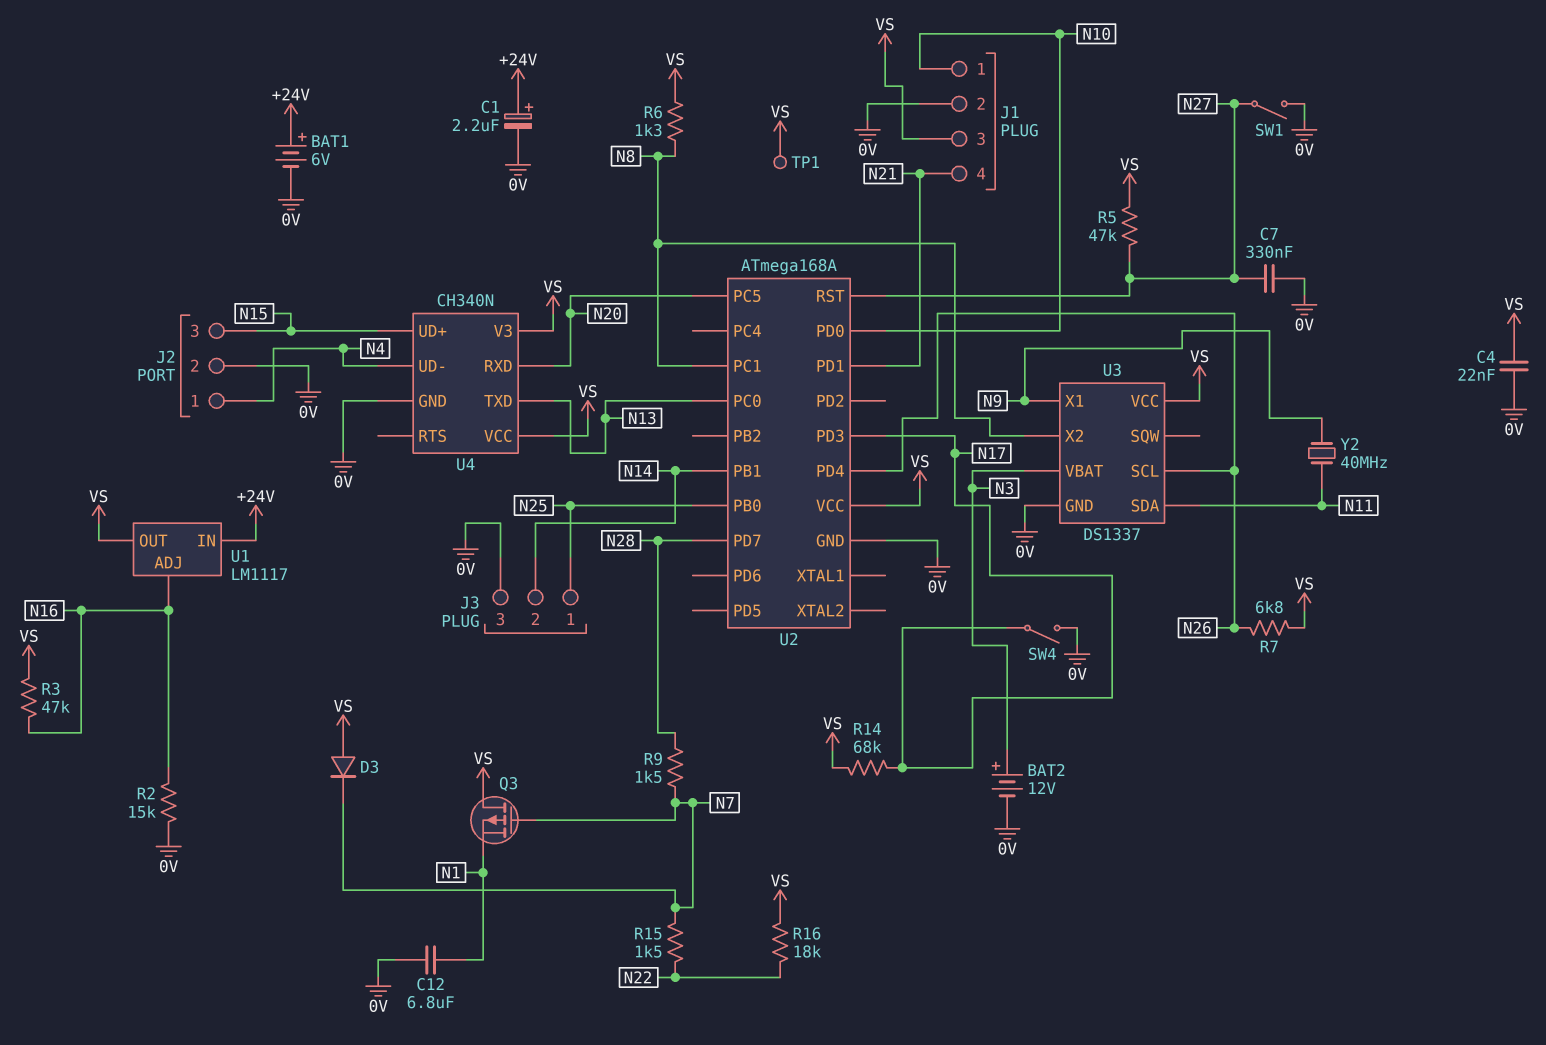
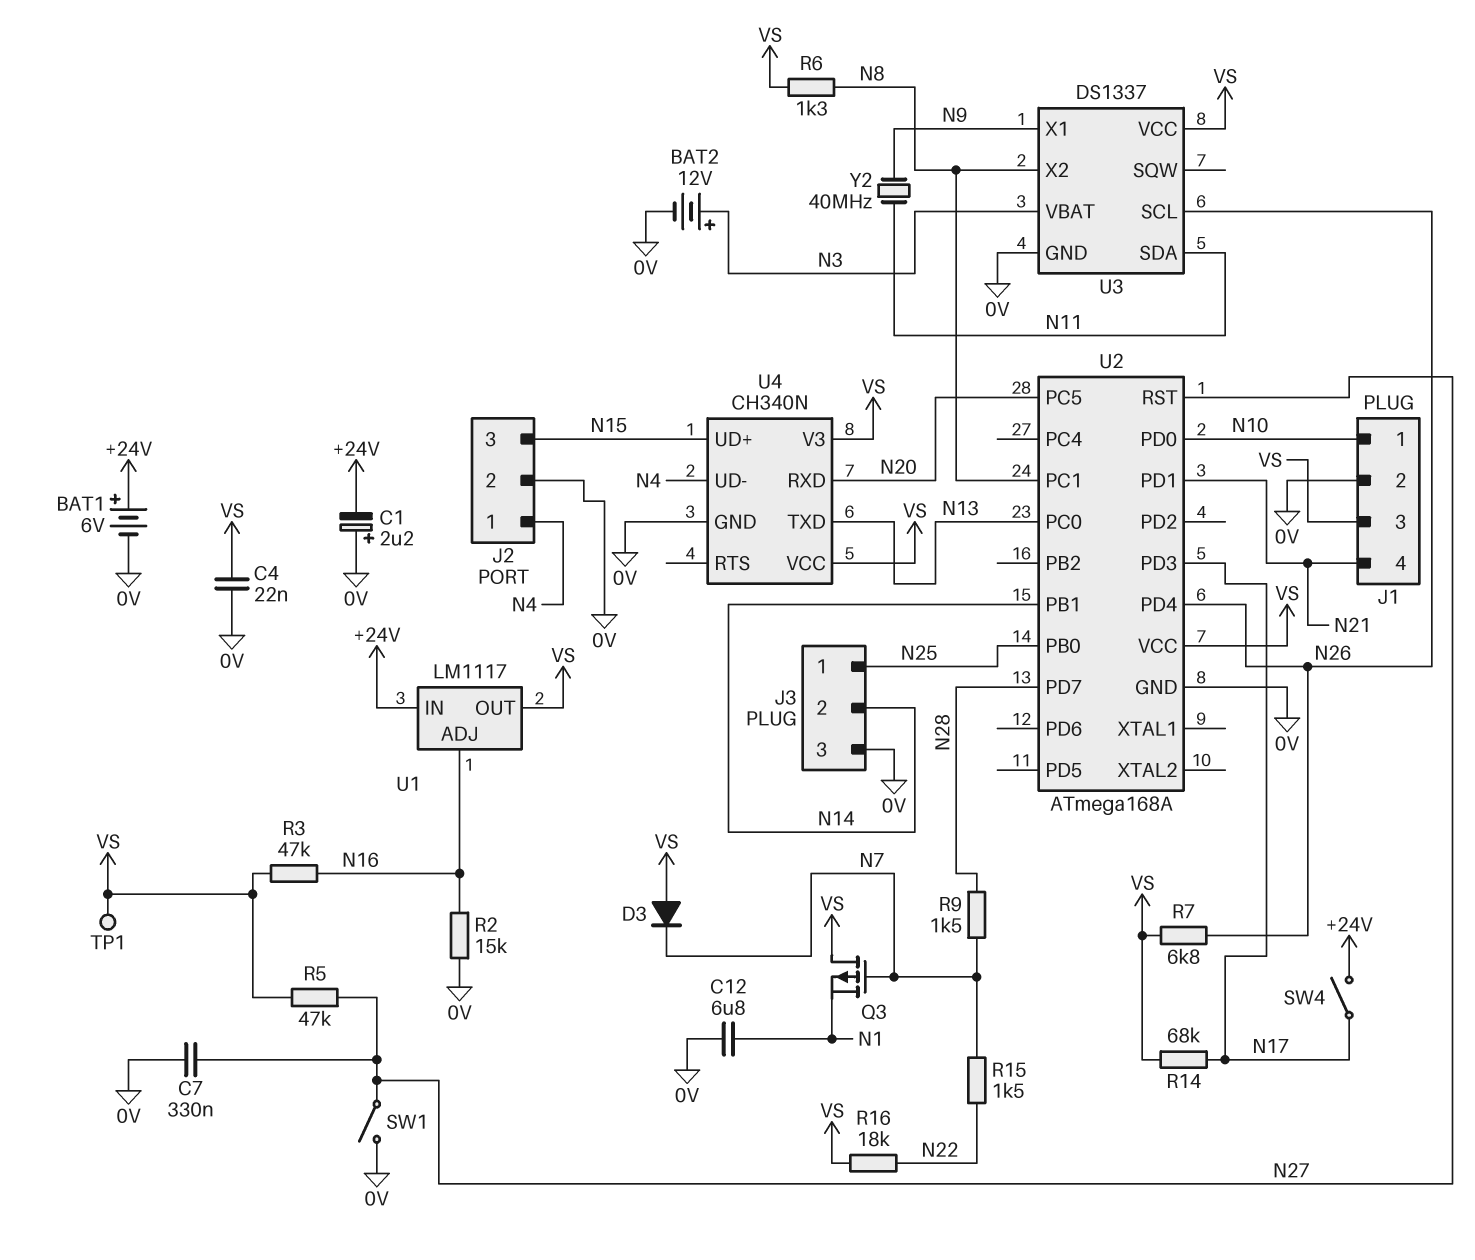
C1: 2.2uF (plus +24V, minus 0V) -> 2.2uF (plus 0V, minus +24V)
SW4: switch (0V, N17) -> switch (+24V, N17)

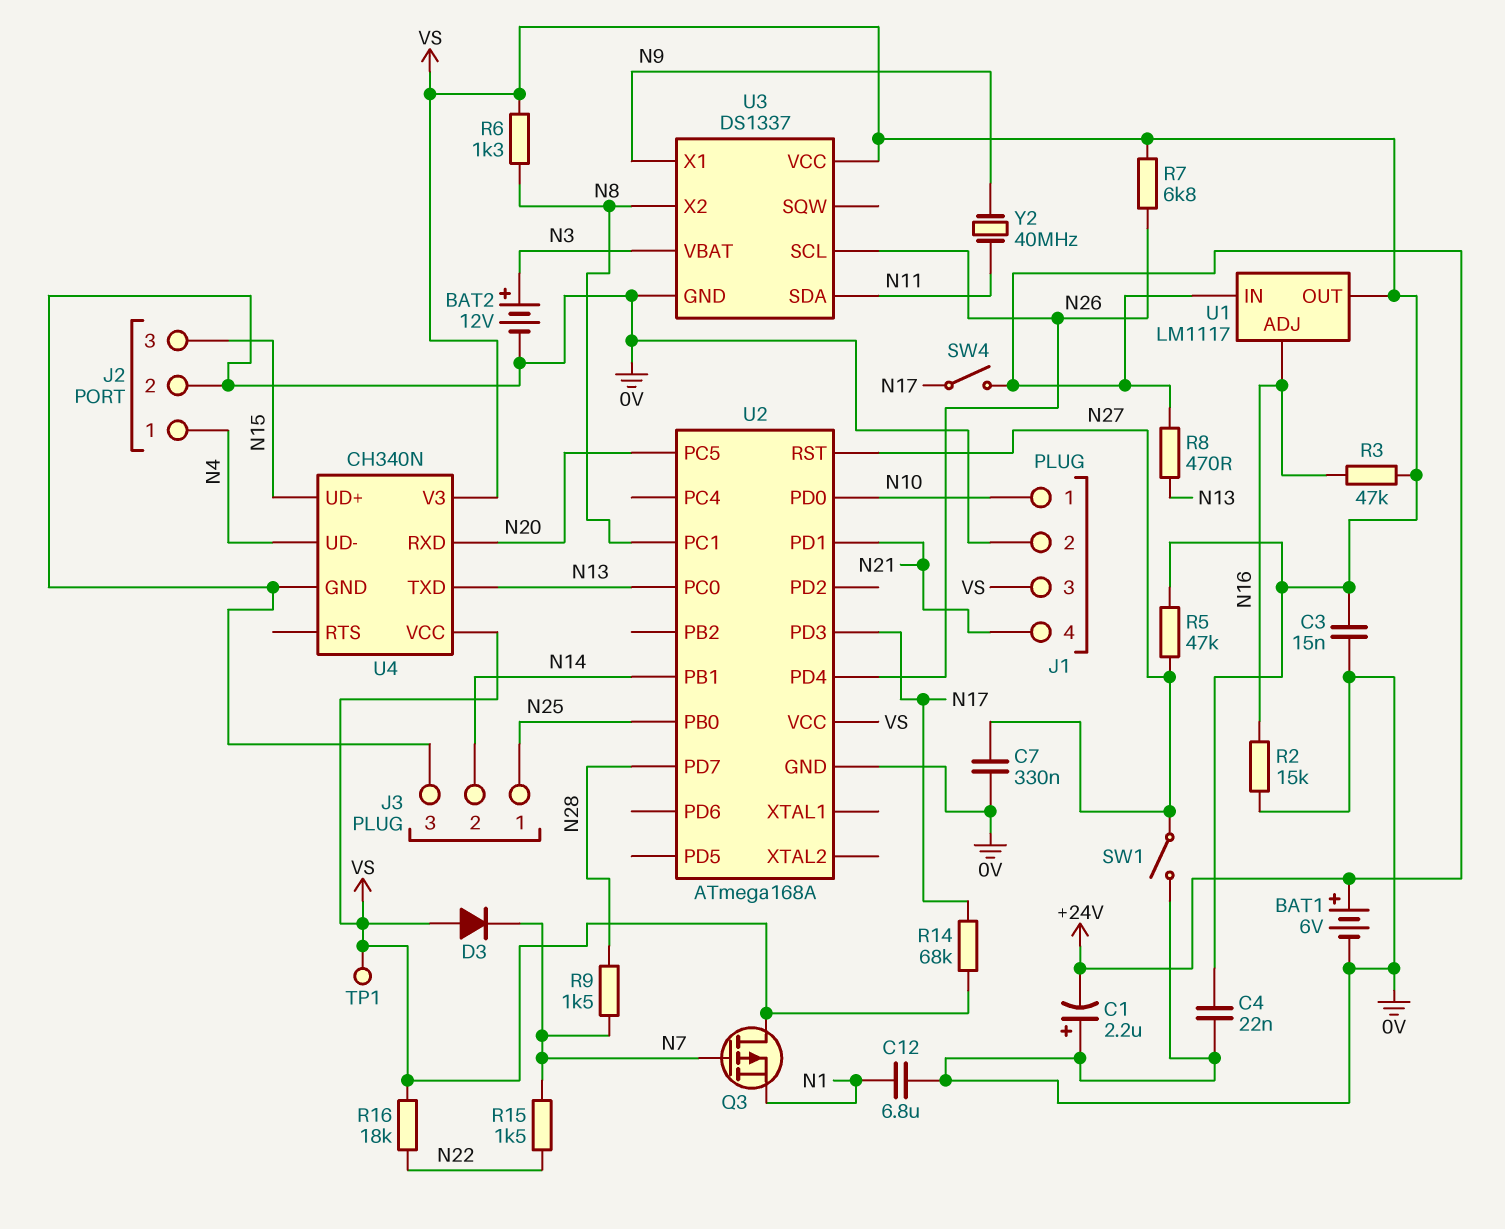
C3: none -> 15nF (0V, VS)
R8: none -> 470 (+24V, N13)

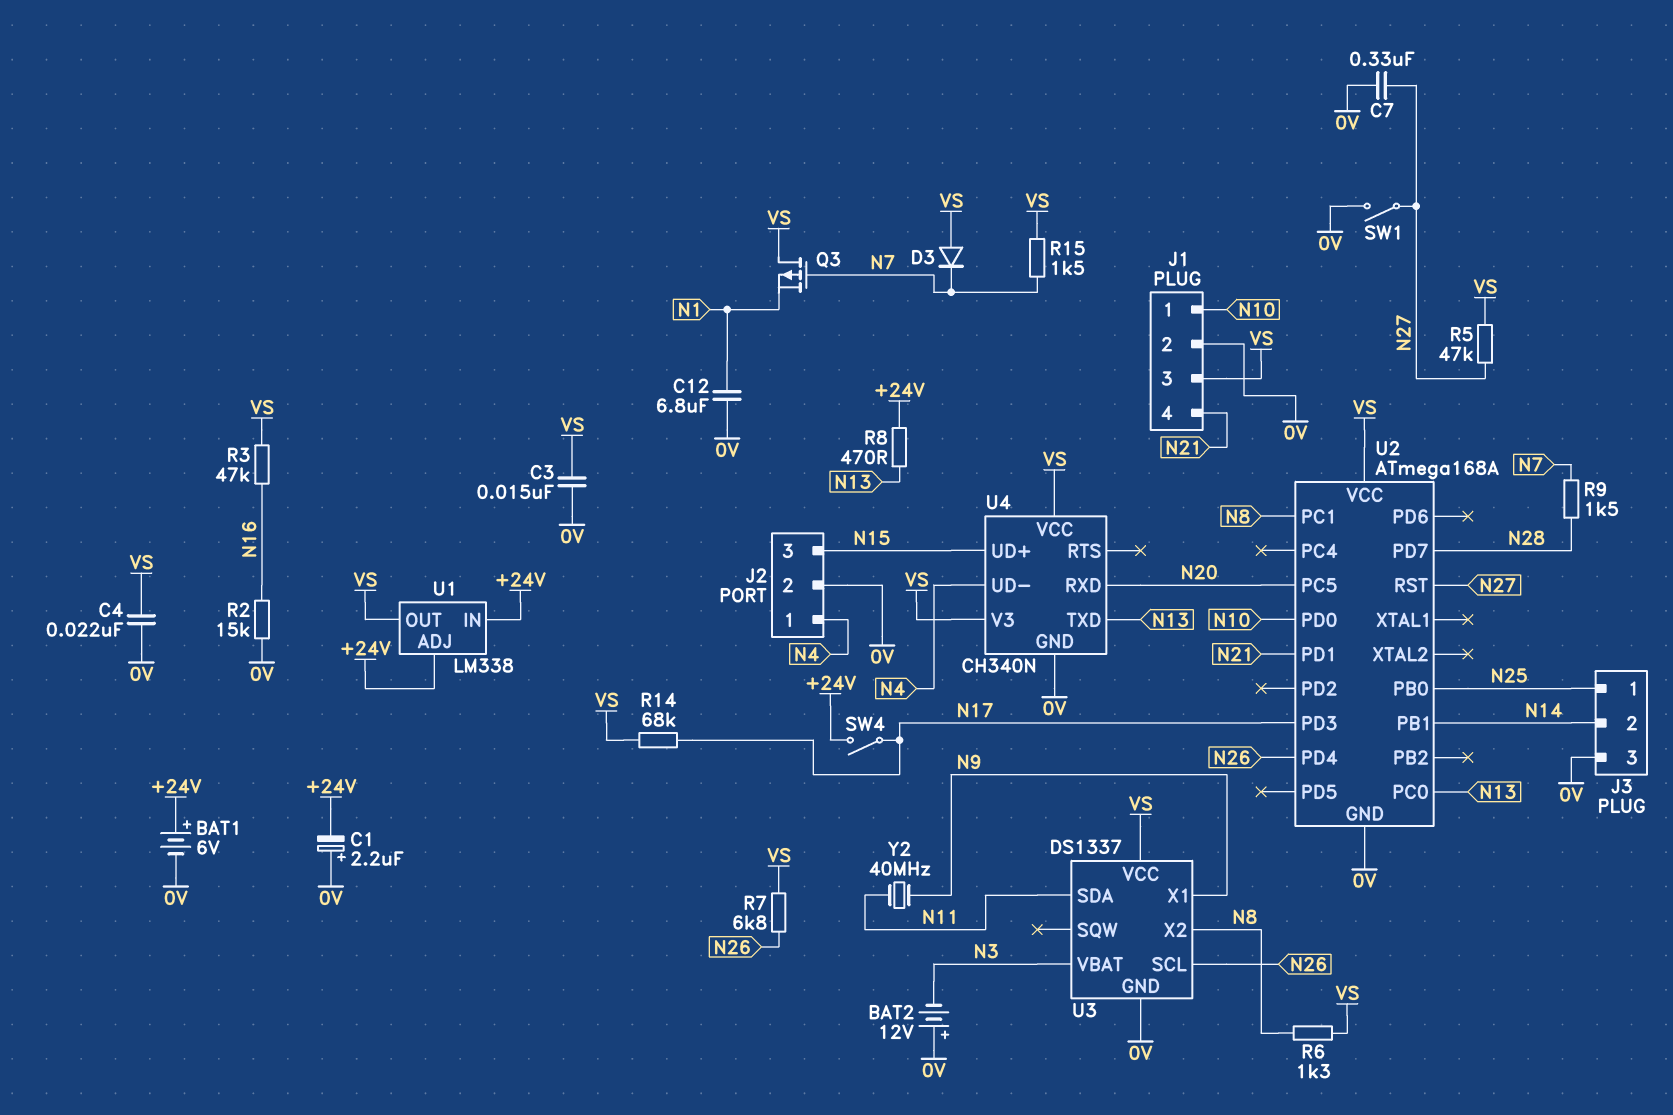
BAT2: 12V (plus N3, minus 0V) -> 12V (plus 0V, minus N3)
R15: 1.5k (N7, N22) -> 1.5k (N7, VS)
R16: 18k (N22, VS) -> none
TP1: test point (VS) -> none
U1: LM1117 -> LM338
U1 pin ADJ: N16 -> +24V

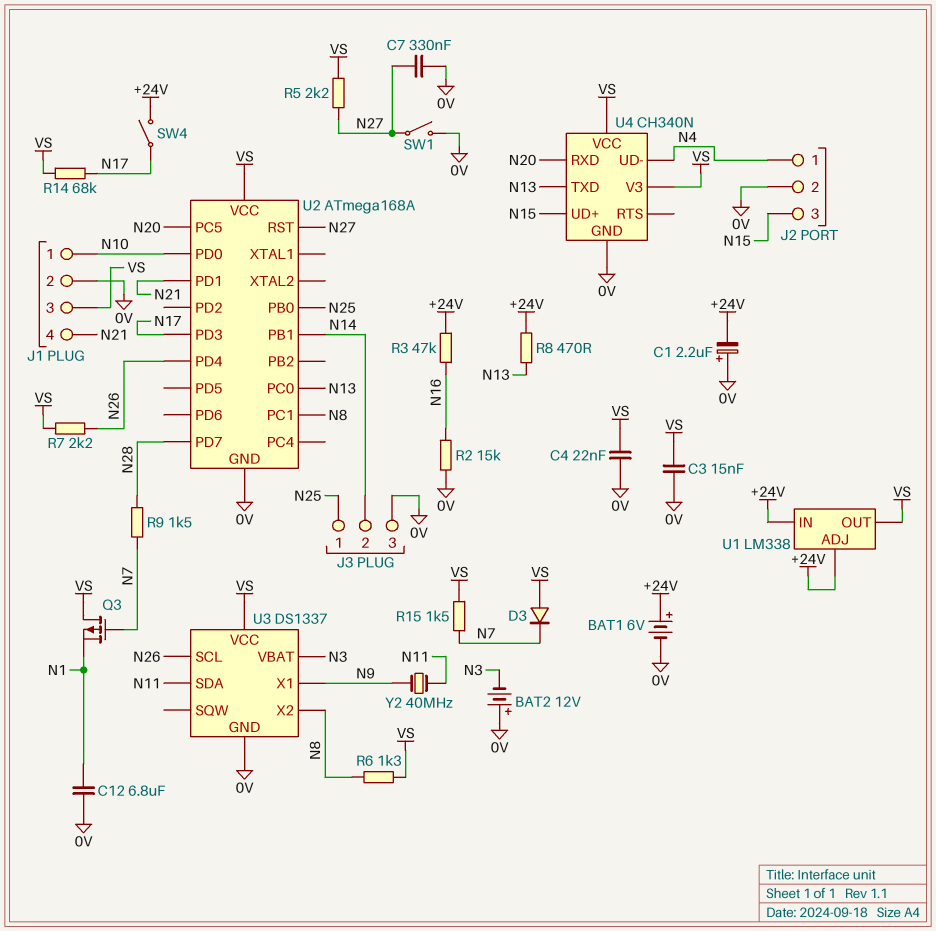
R3: 47k (N16, VS) -> 47k (+24V, N16)
R5: 47k (N27, VS) -> 2.2k (N27, VS)
R7: 6.8k (N26, VS) -> 2.2k (N26, VS)

